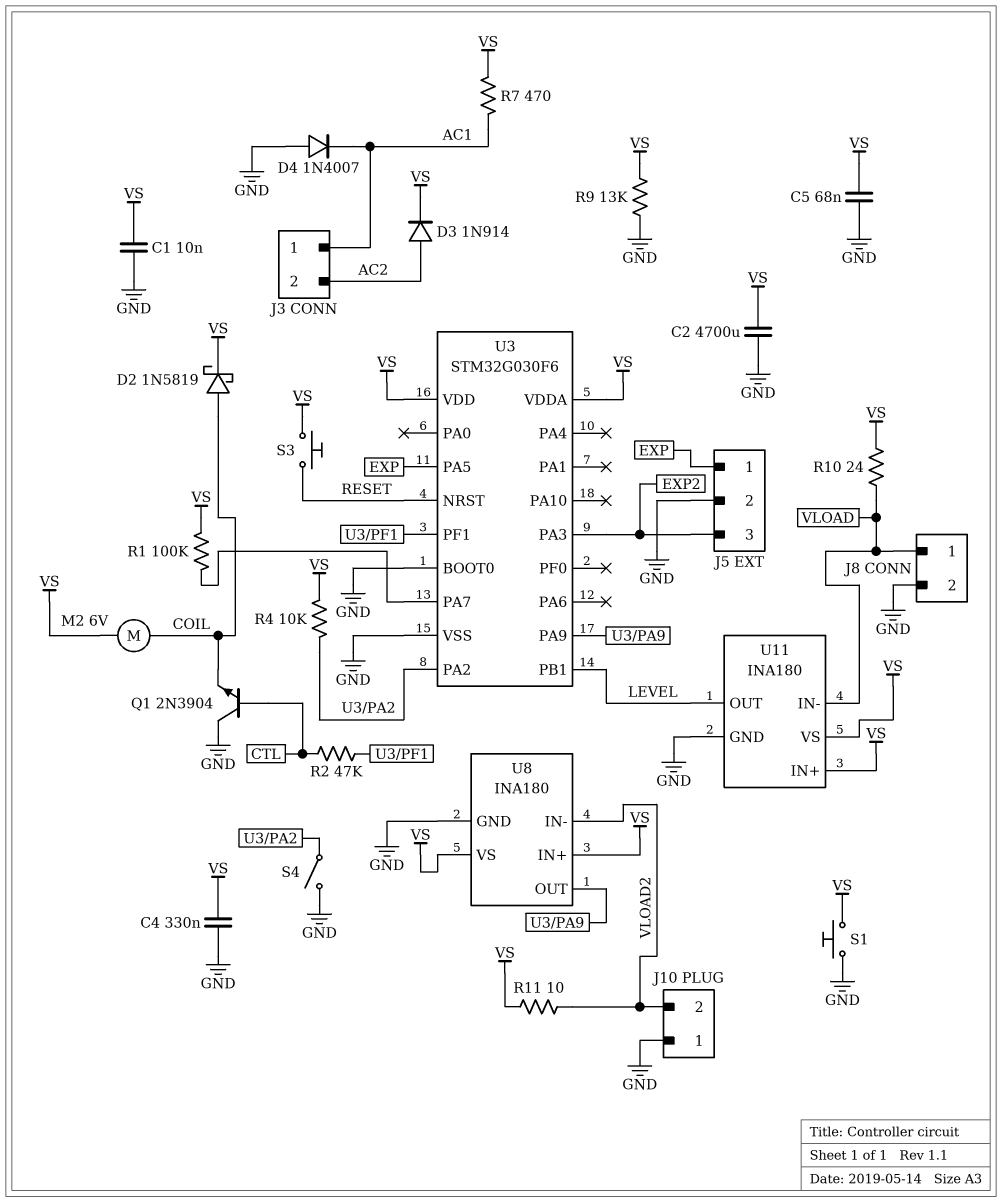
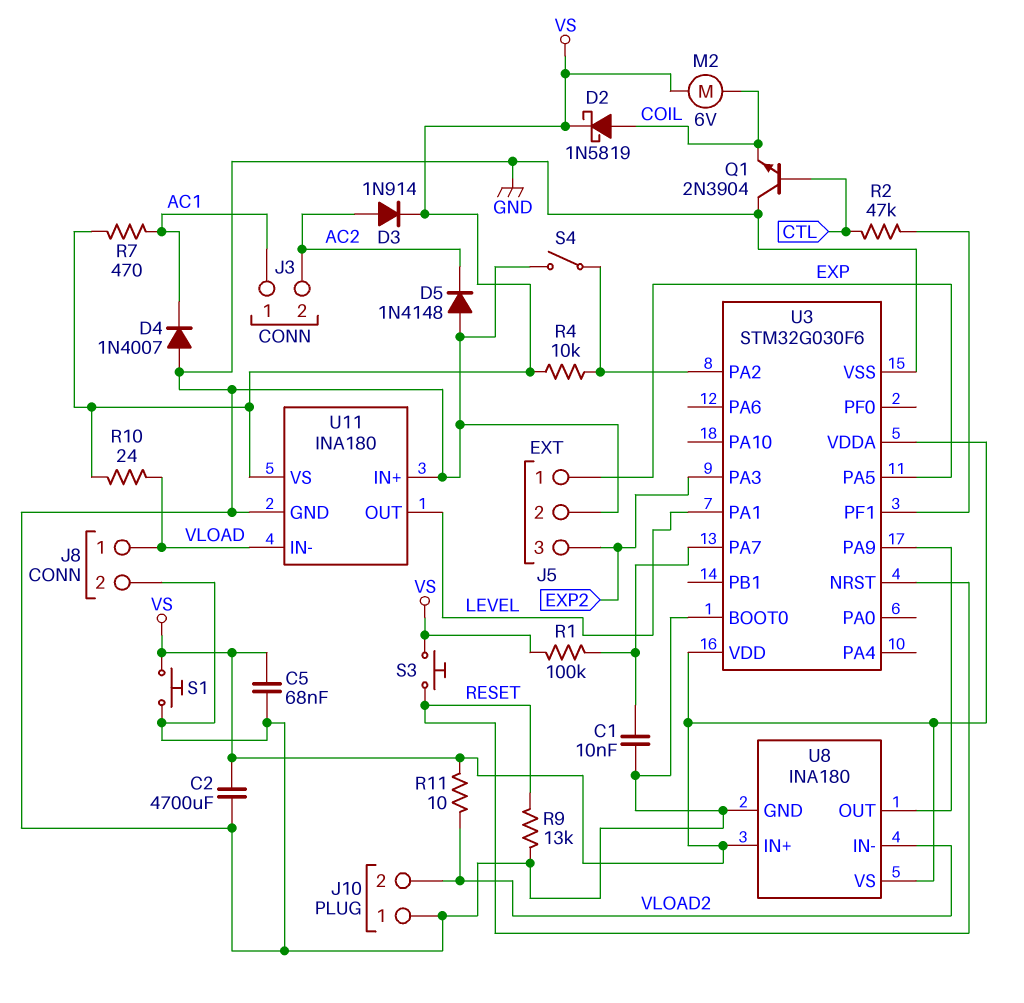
C1: 10nF (GND, VS) -> 10nF (GND, U3/PA7)
C4: 330nF (GND, VS) -> none
D5: none -> diode 1N4148 (A GND, K AC2)
R9: 13k (GND, VS) -> 13k (GND, RESET)
U3 pin PA1: none -> LEVEL
U3 pin PB1: LEVEL -> none
U11 pin IN+: VS -> GND

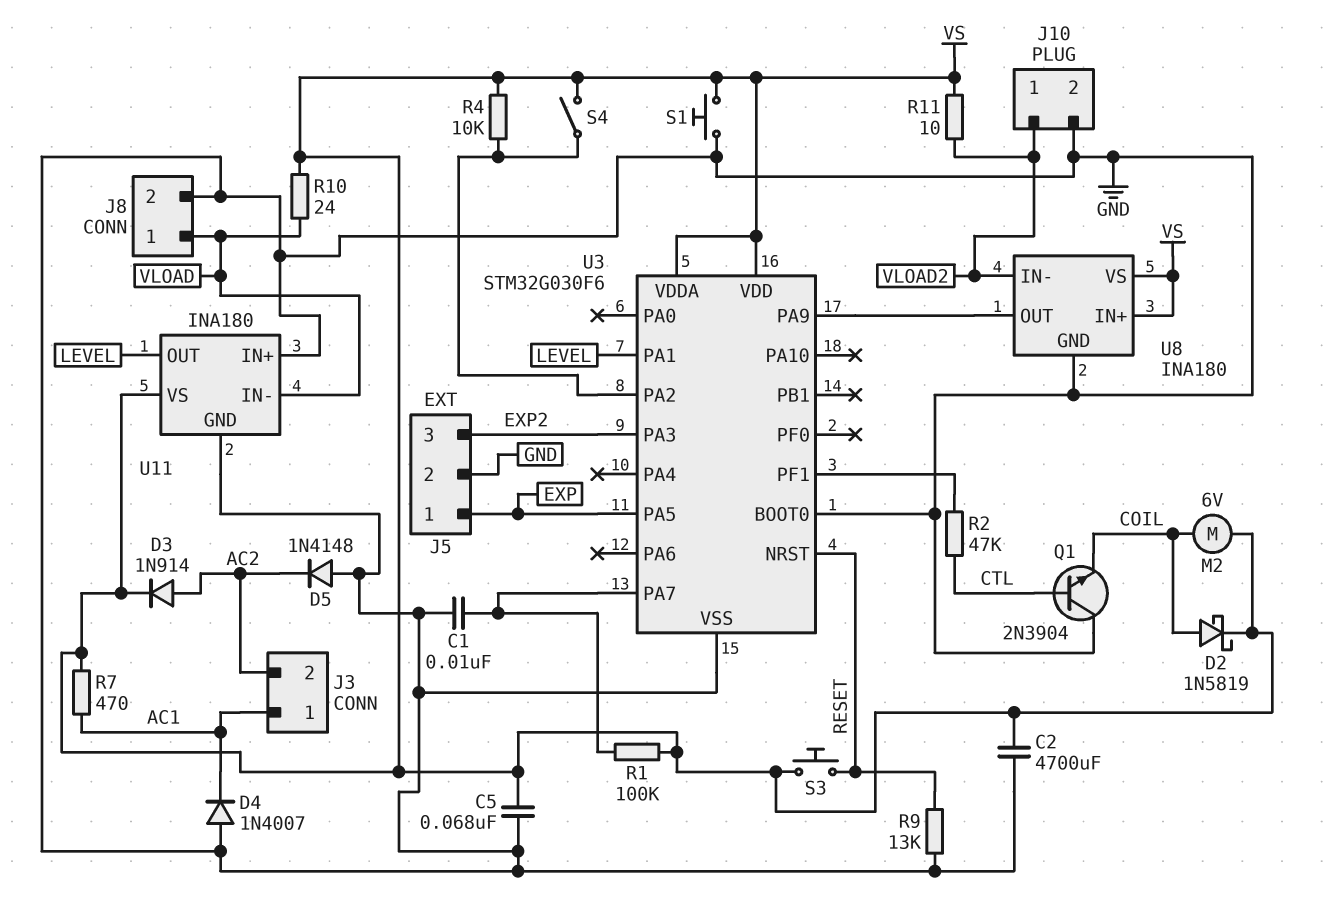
J10 pin 1: GND -> VLOAD2
J10 pin 2: VLOAD2 -> GND
S4: switch (GND, U3/PA2) -> switch (U3/PA2, VS)

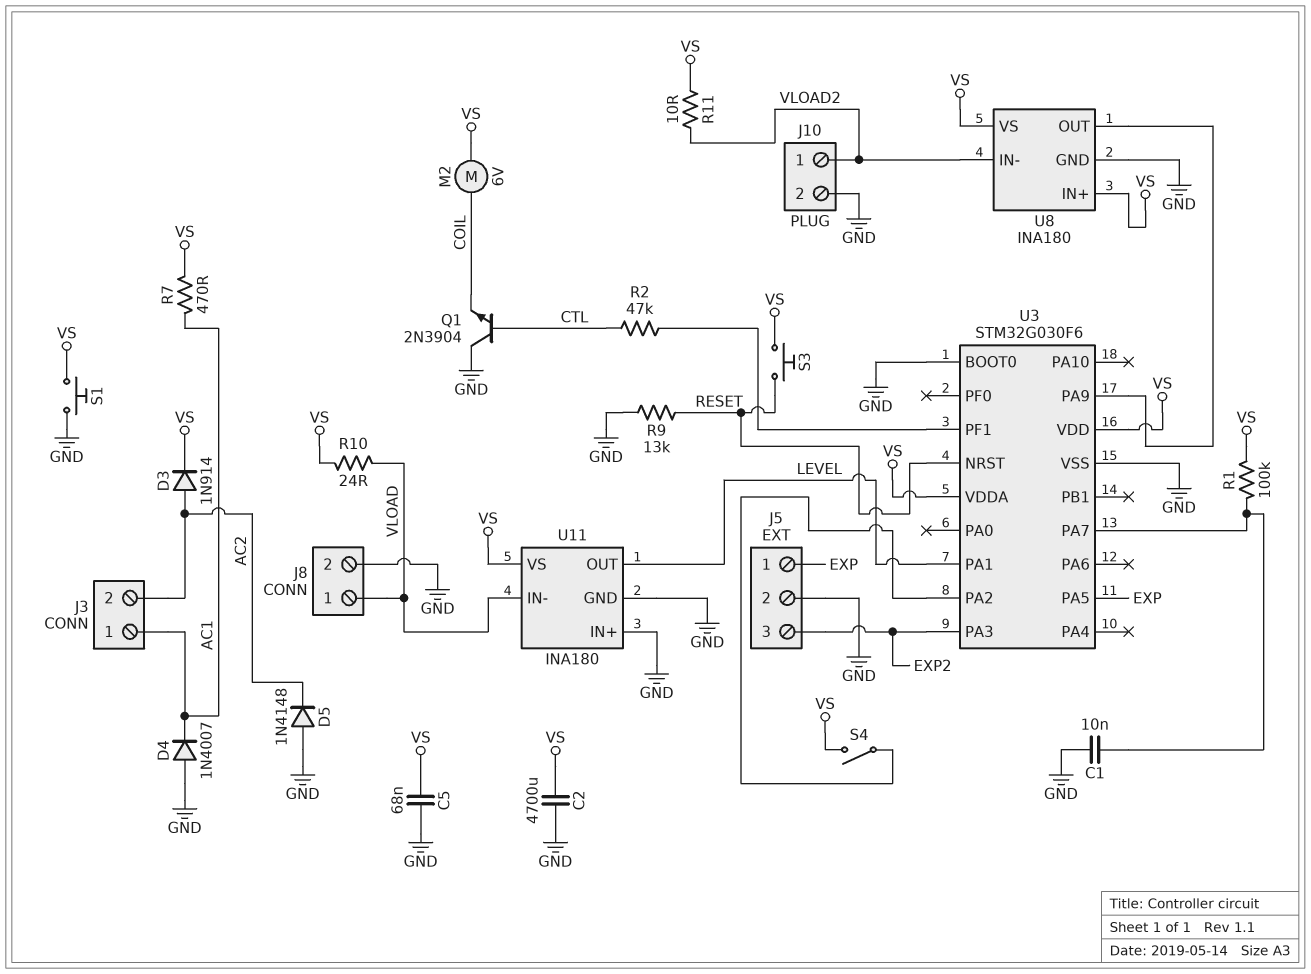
D2: schottky 1N5819 (A COIL, K VS) -> none
R4: 10k (U3/PA2, VS) -> none

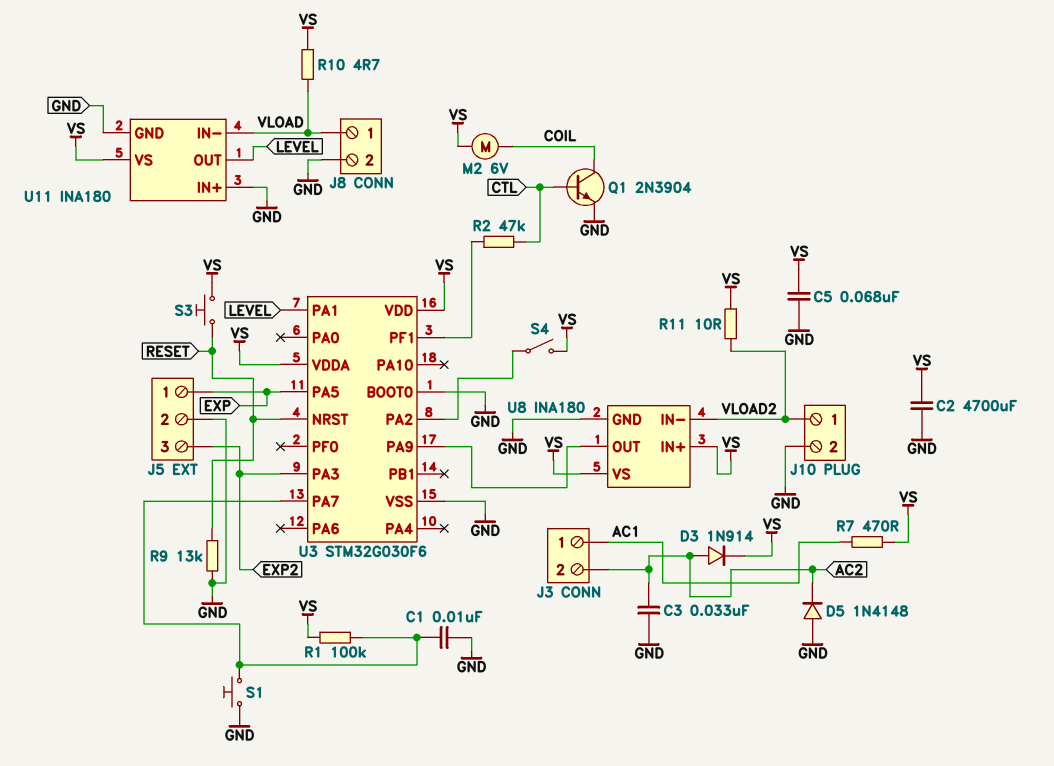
C3: none -> 33nF (AC2, GND)
D4: diode 1N4007 (A GND, K AC1) -> none
Q1: NPN 2N3904 (B CTL, C GND, E COIL) -> NPN 2N3904 (B CTL, C COIL, E GND)
R10: 24 (VLOAD, VS) -> 4.7 (VLOAD, VS)
S1: button (GND, VS) -> button (GND, U3/PA7)

